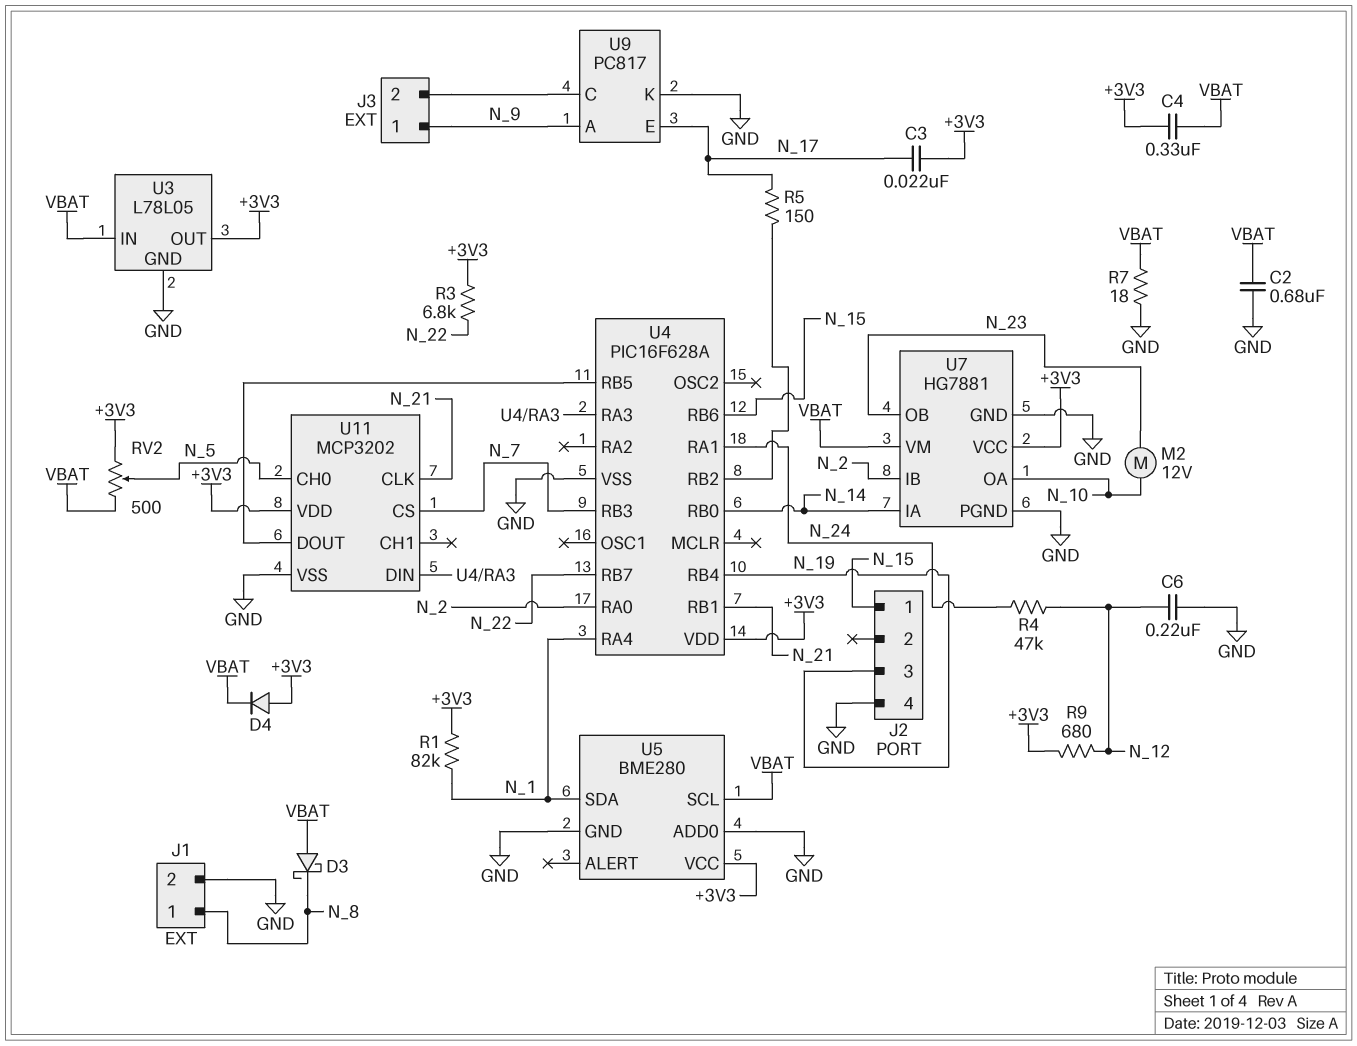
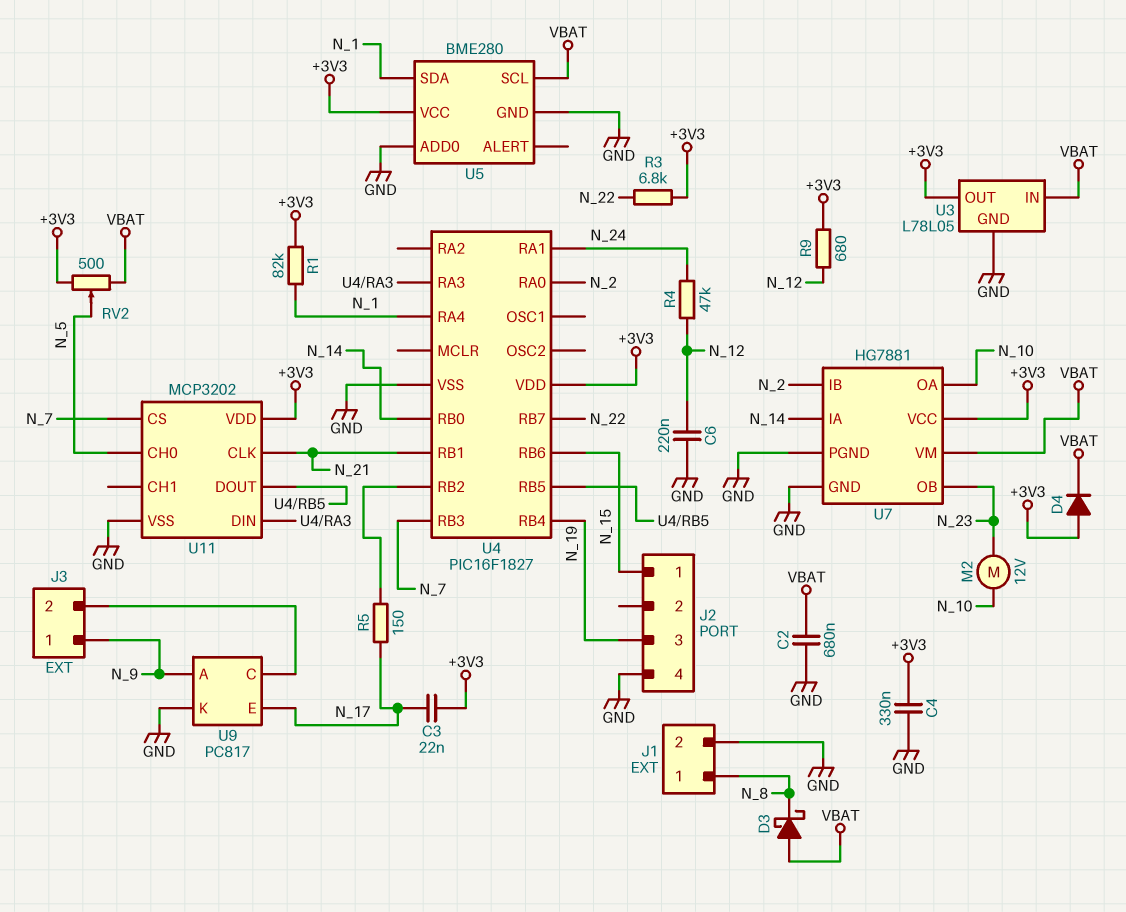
C4: 330nF (+3V3, VBAT) -> 330nF (+3V3, GND)
R7: 18 (GND, VBAT) -> none
U4: PIC16F628A -> PIC16F1827

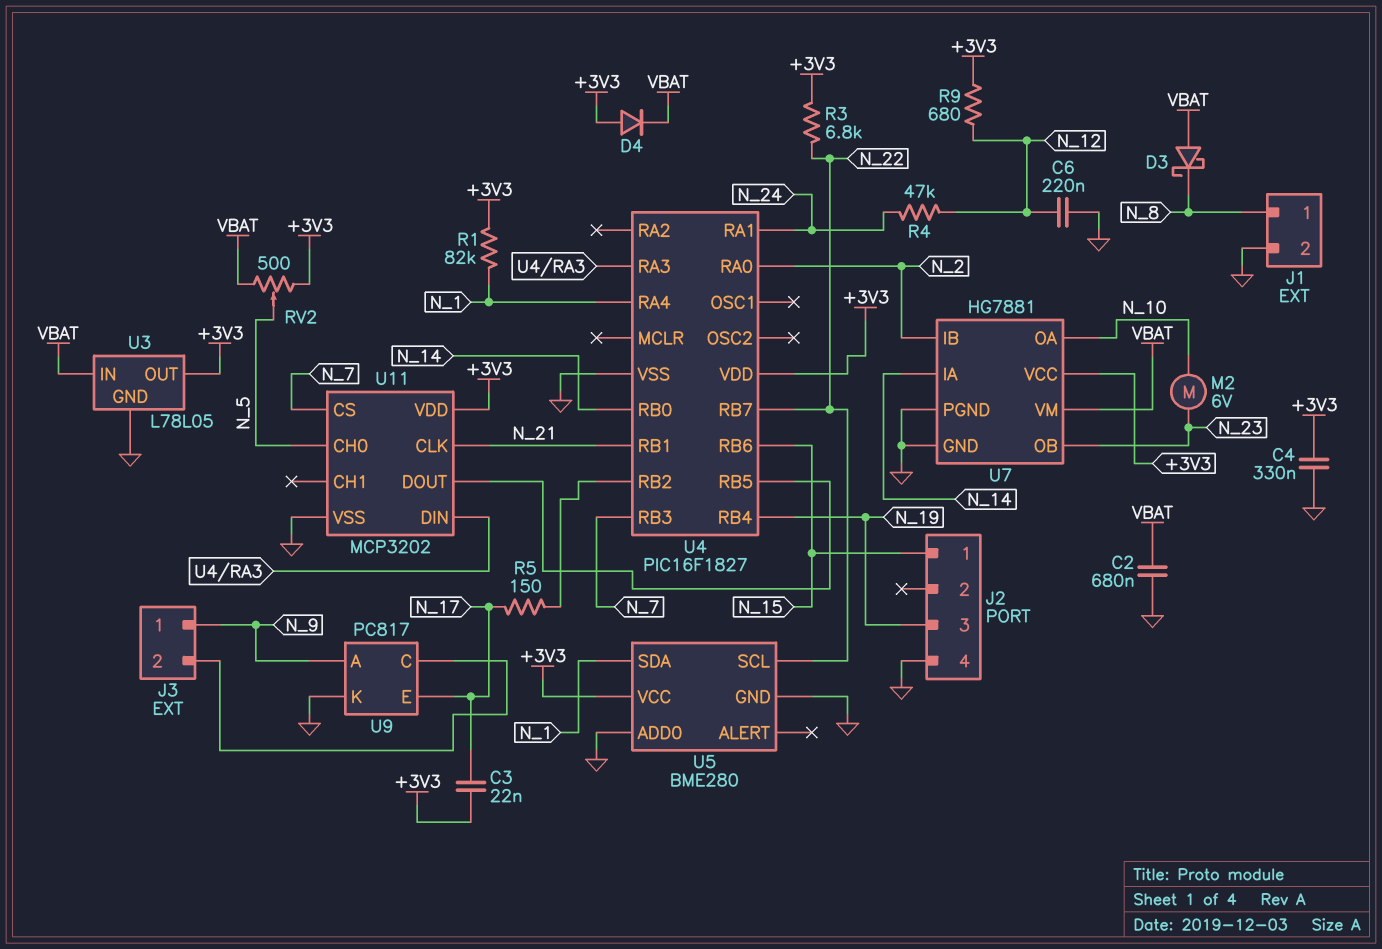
M2: motor 12V (N_10, N_23) -> motor 6V (N_10, N_23)
U5 pin SCL: VBAT -> N_22

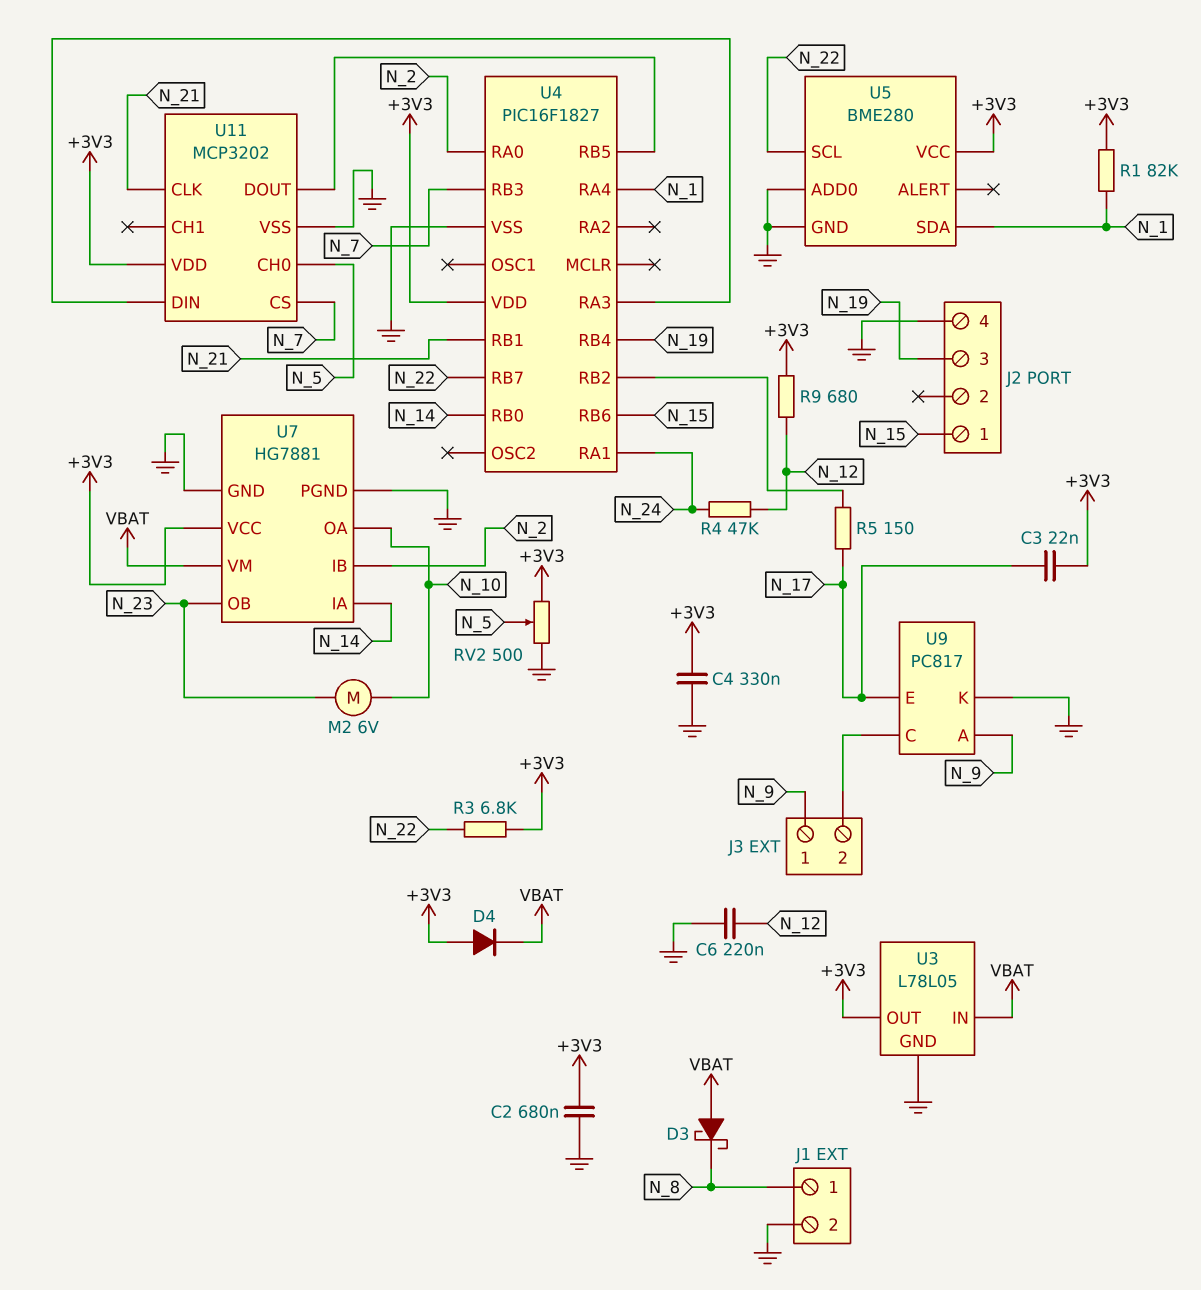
C2: 680nF (GND, VBAT) -> 680nF (+3V3, GND)
RV2: 500 (+3V3, VBAT, wiper N_5) -> 500 (+3V3, GND, wiper N_5)

